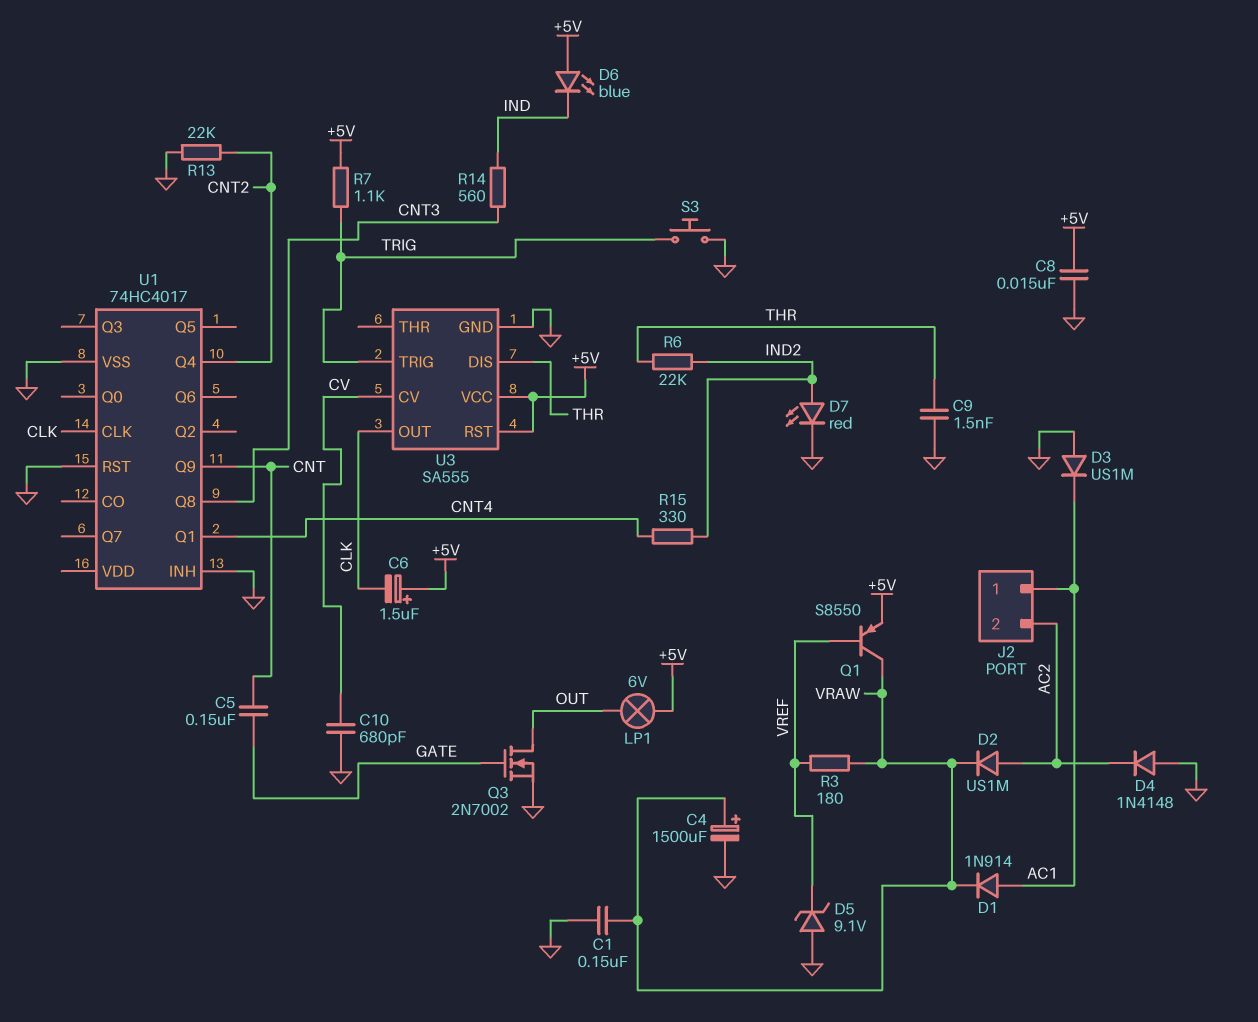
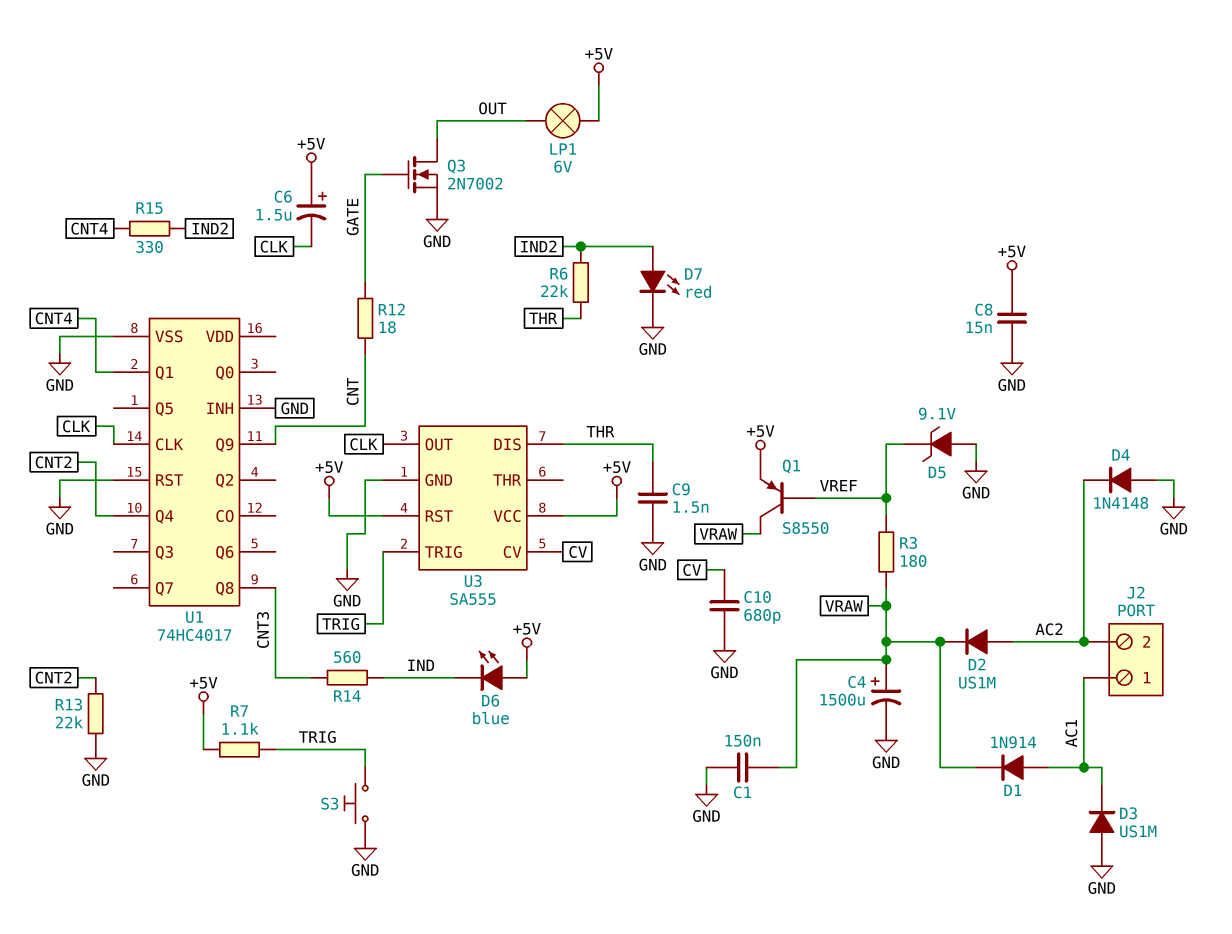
C5: 150nF (CNT, GATE) -> none
R12: none -> 18 (CNT, GATE)

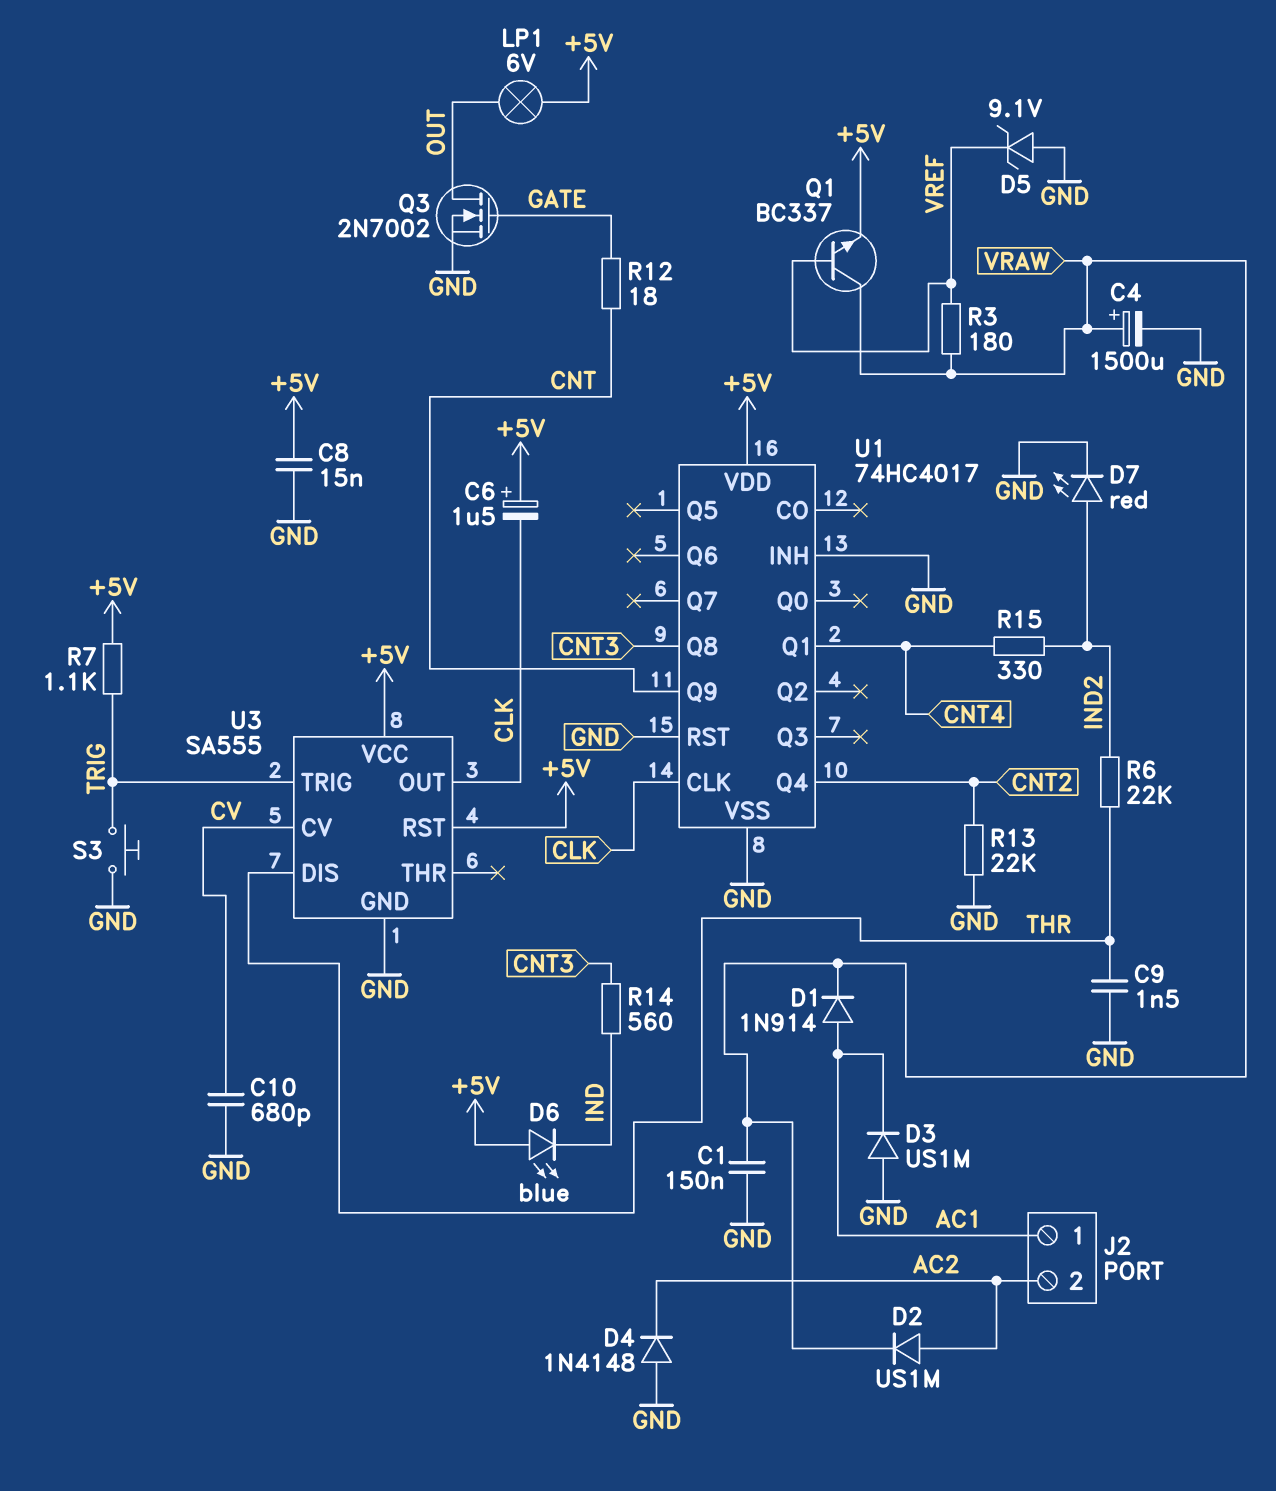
Q1: PNP S8550 (B VREF, C VRAW, E +5V) -> NPN BC337 (B VREF, C VRAW, E +5V)
U1 pin VDD: none -> +5V

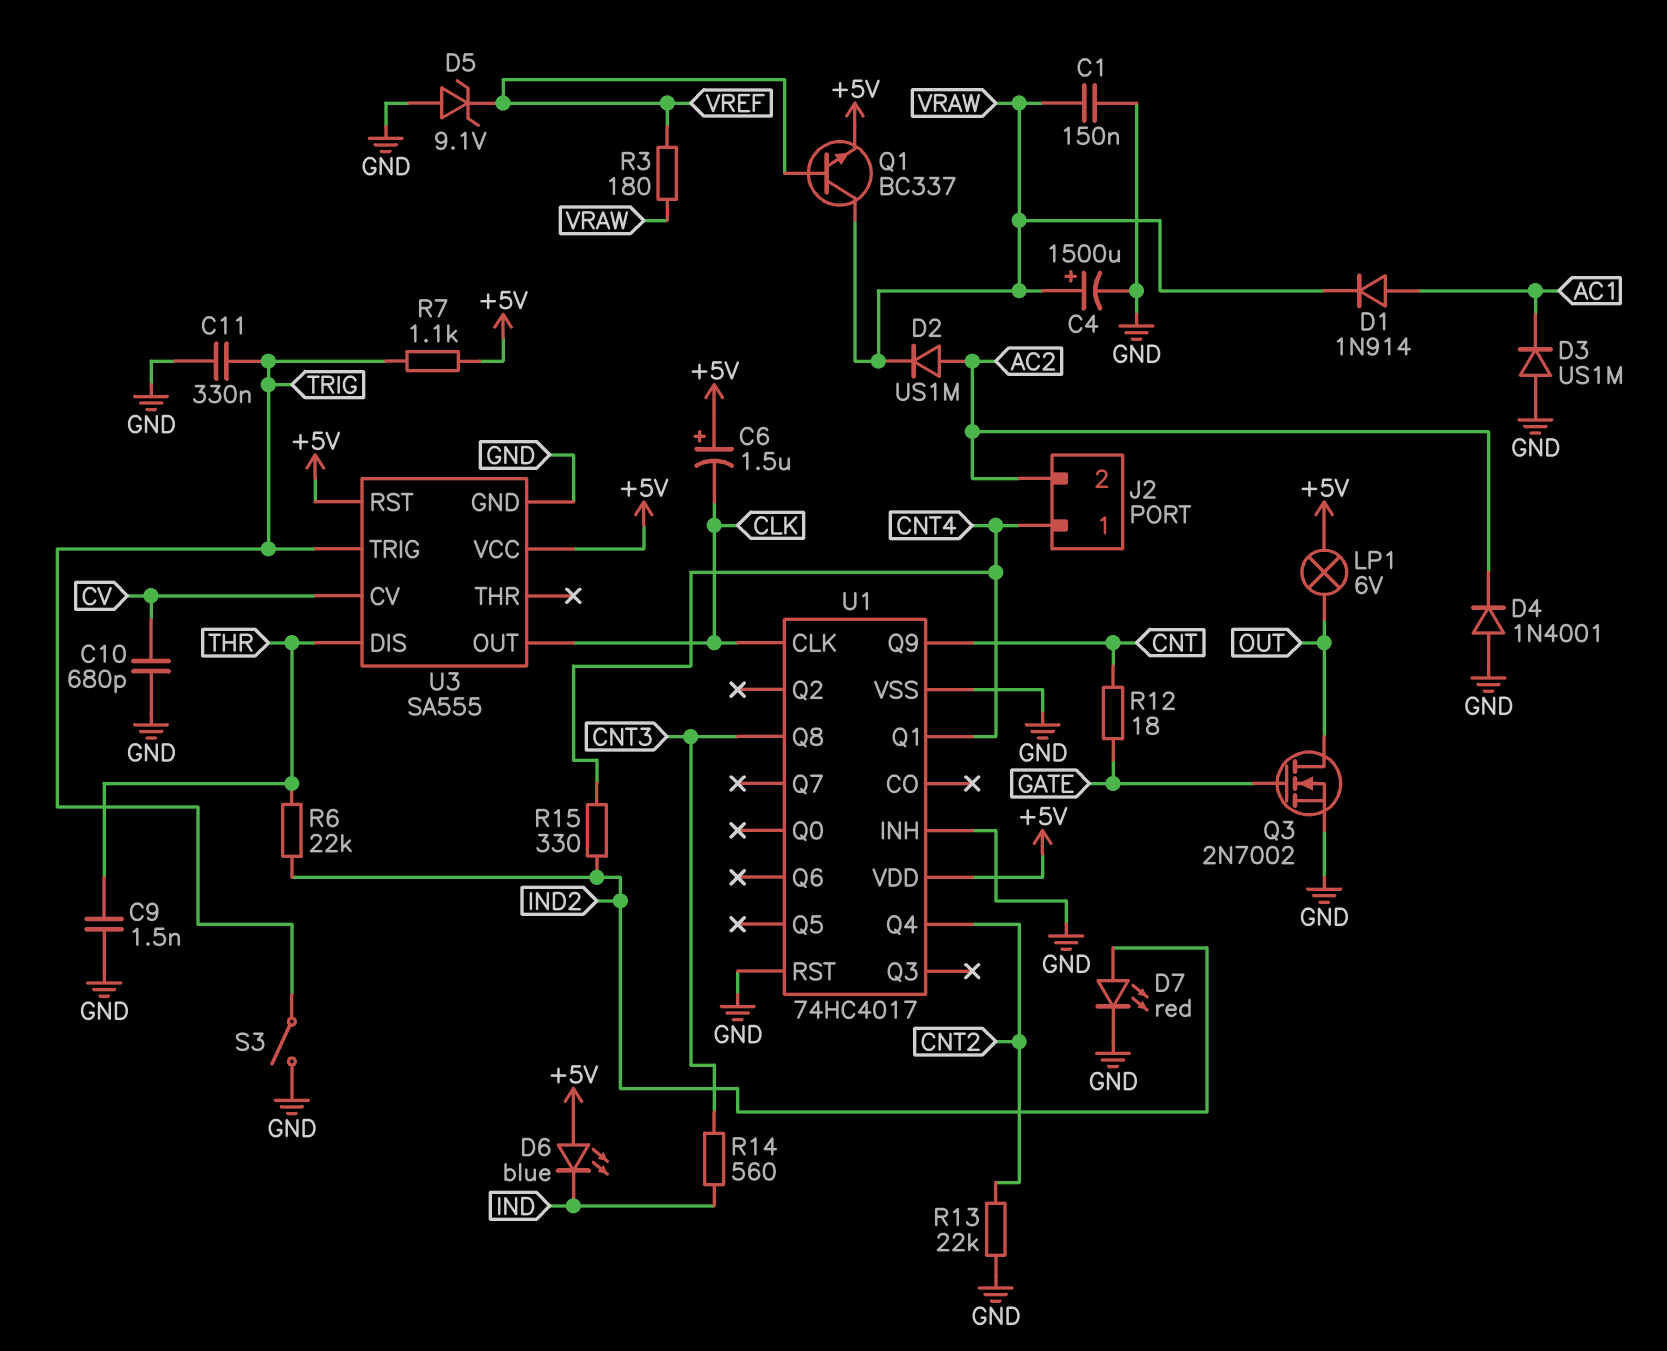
C8: 15nF (+5V, GND) -> none
C11: none -> 330nF (GND, TRIG)
D4: diode 1N4148 (A GND, K AC2) -> diode 1N4001 (A GND, K AC2)
J2 pin 1: AC1 -> CNT4
S3: button (GND, TRIG) -> switch (GND, TRIG)

